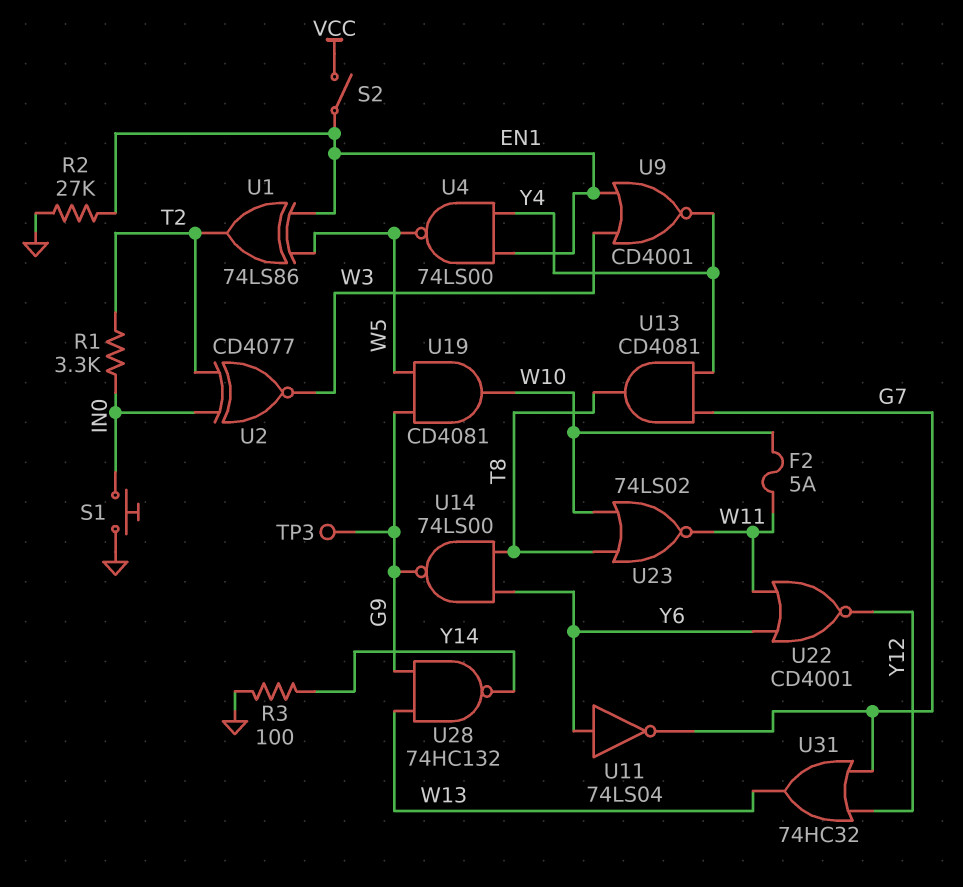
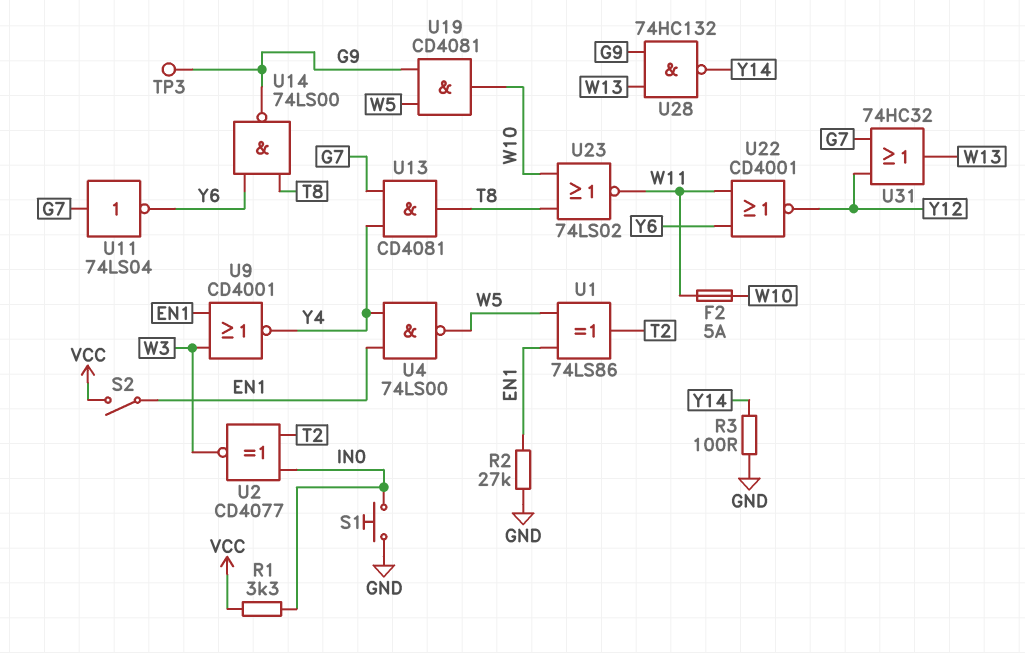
R1: 3.3k (IN0, T2) -> 3.3k (IN0, VCC)
U11: NOT 74LS04 (in Y6, out G7) -> NOT 74LS04 (in G7, out Y6)

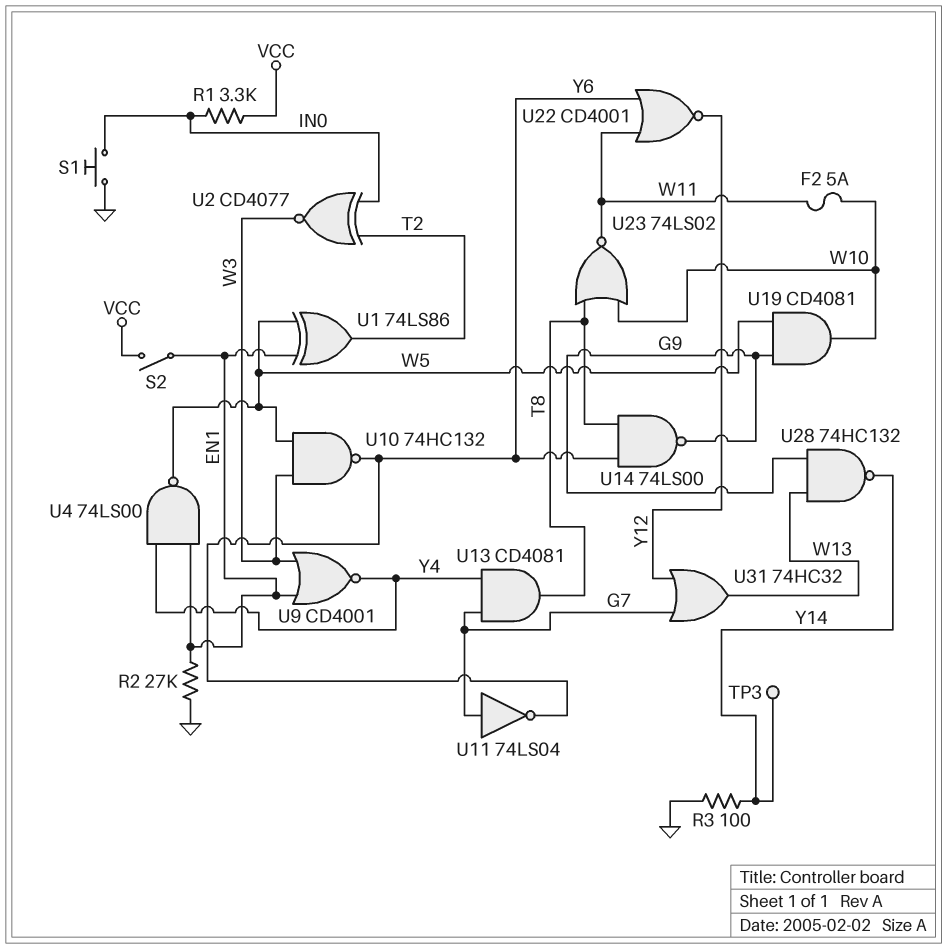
TP3: test point (G9) -> test point (Y14)
U10: none -> NAND 74HC132 (in W3, in W5, out Y6)

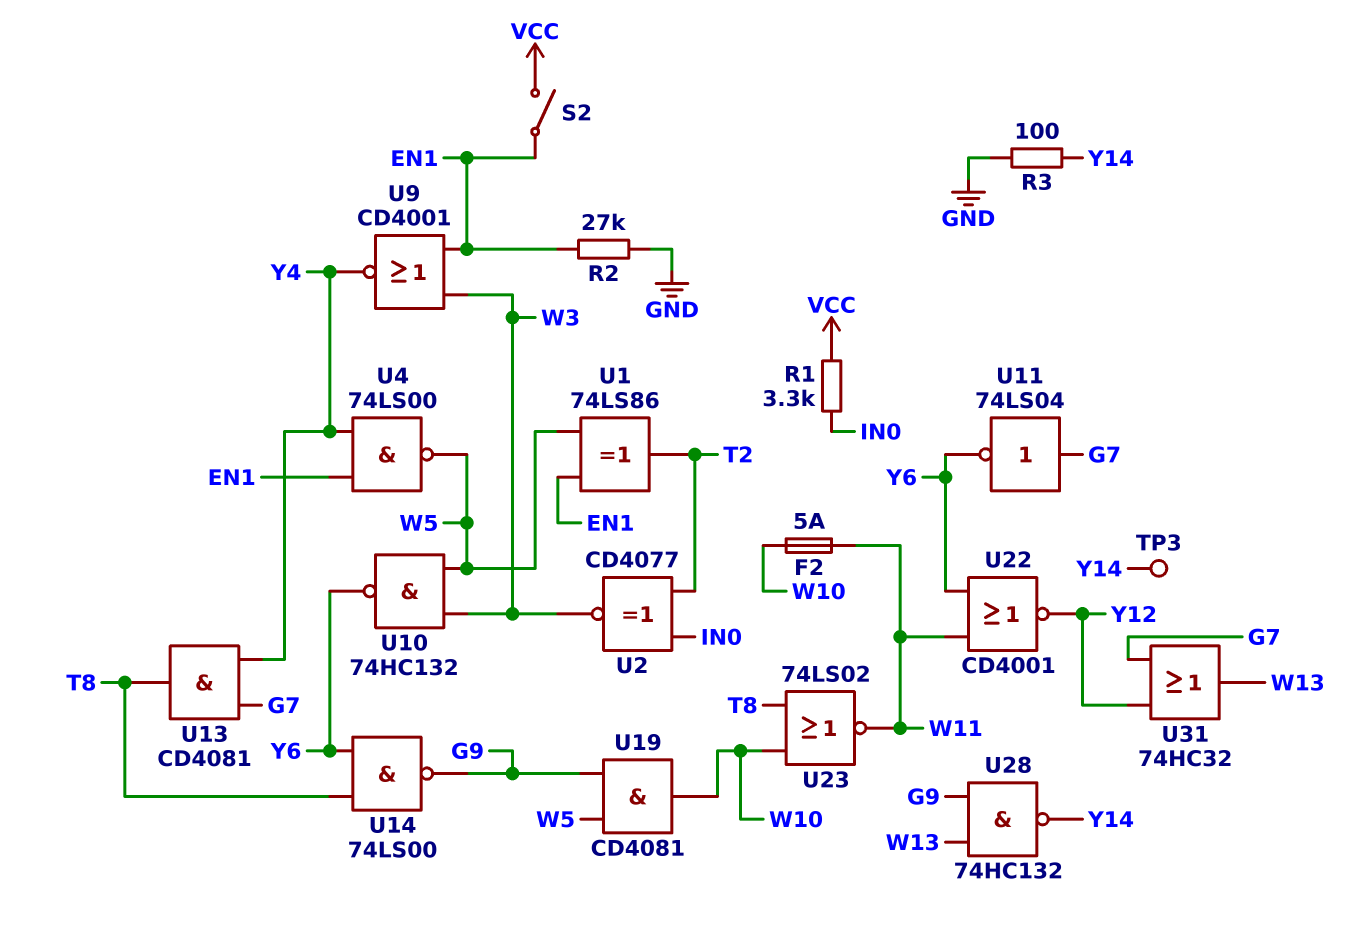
S1: button (GND, IN0) -> none

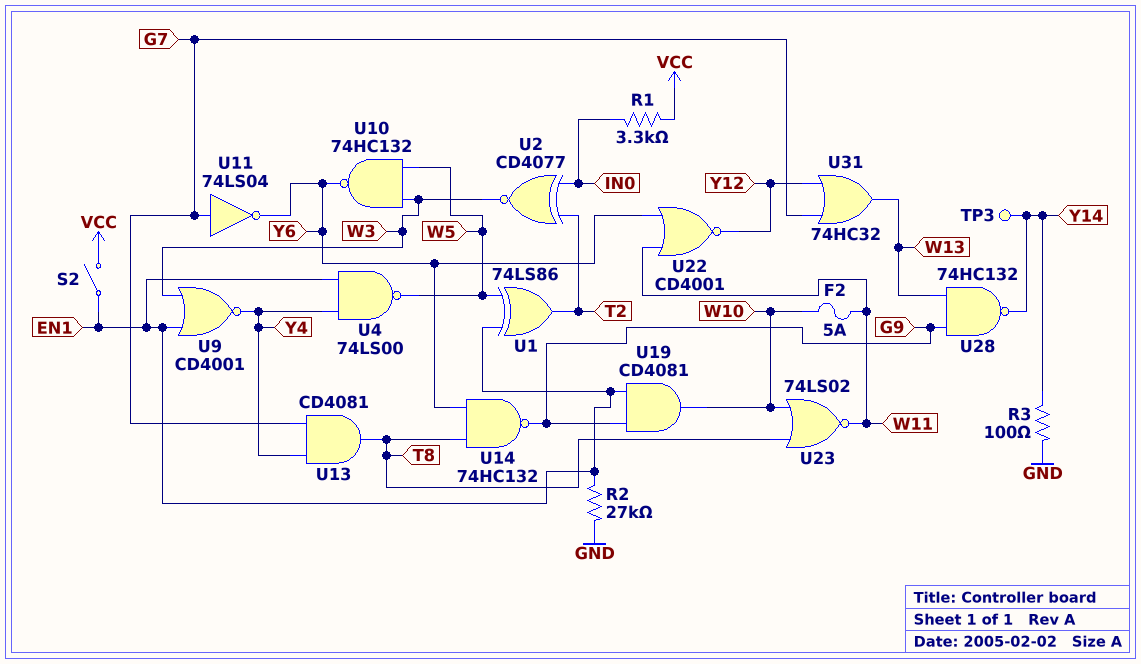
U14: NAND 74LS00 (in T8, in Y6, out G9) -> NAND 74HC132 (in T8, in Y6, out G9)
U19: AND CD4081 (in G9, in W5, out W10) -> AND CD4081 (in EN1, in G9, out W10)

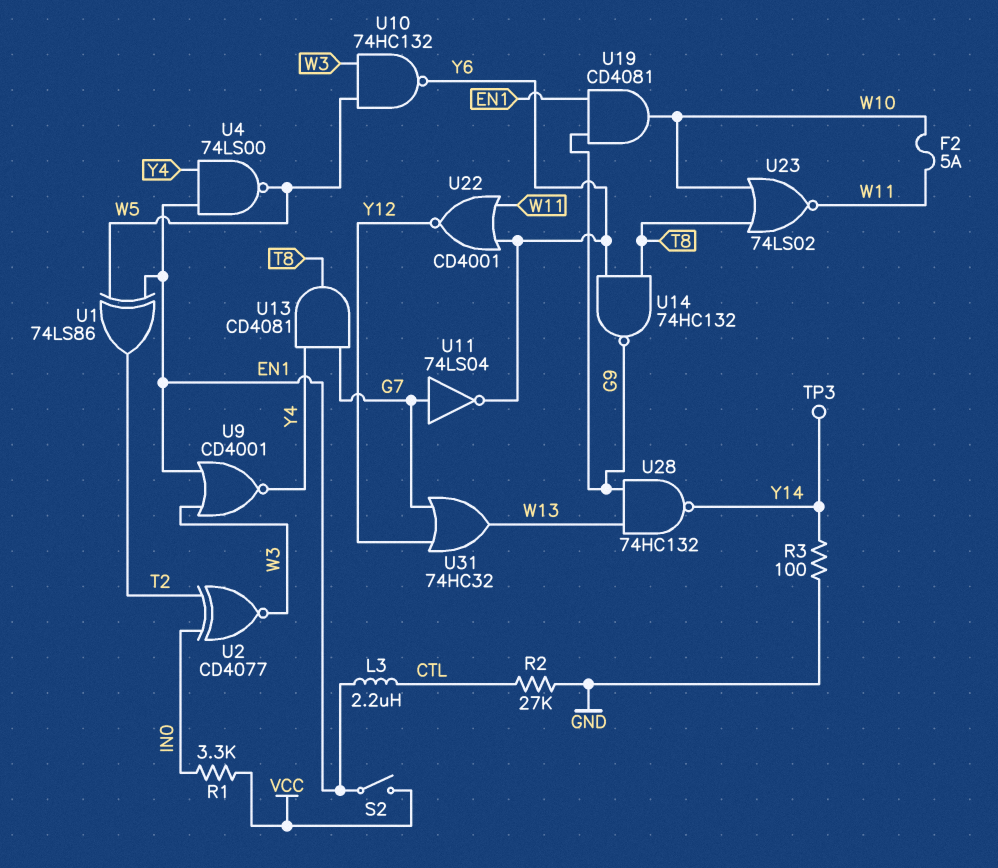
L3: none -> 2.2uH (CTL, EN1)
R2: 27k (EN1, GND) -> 27k (CTL, GND)

